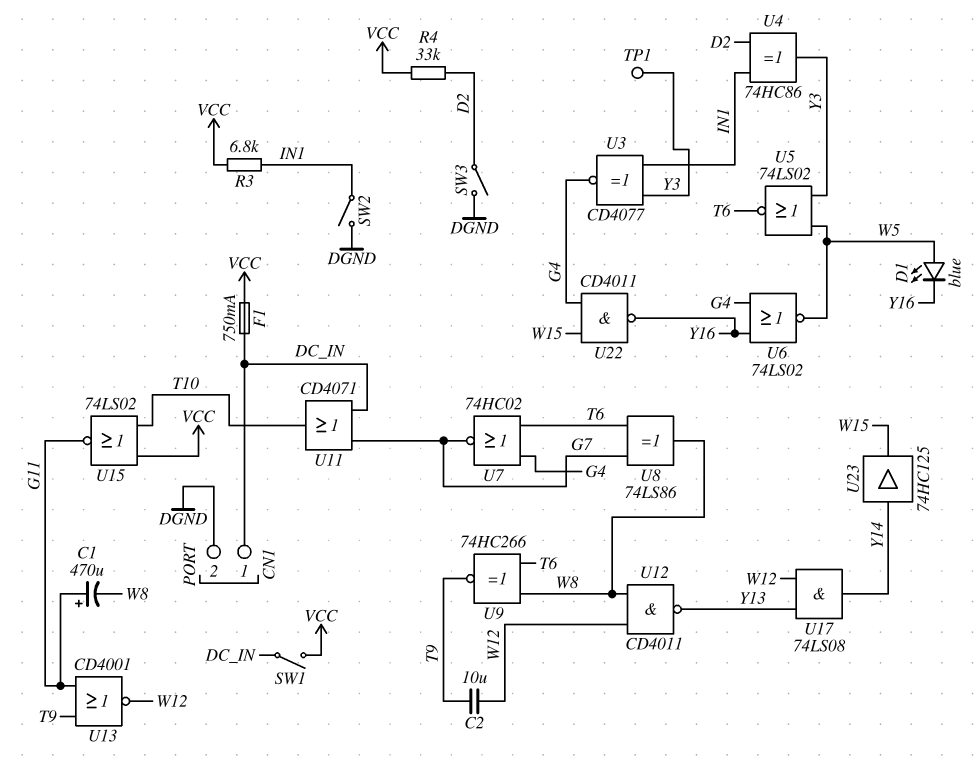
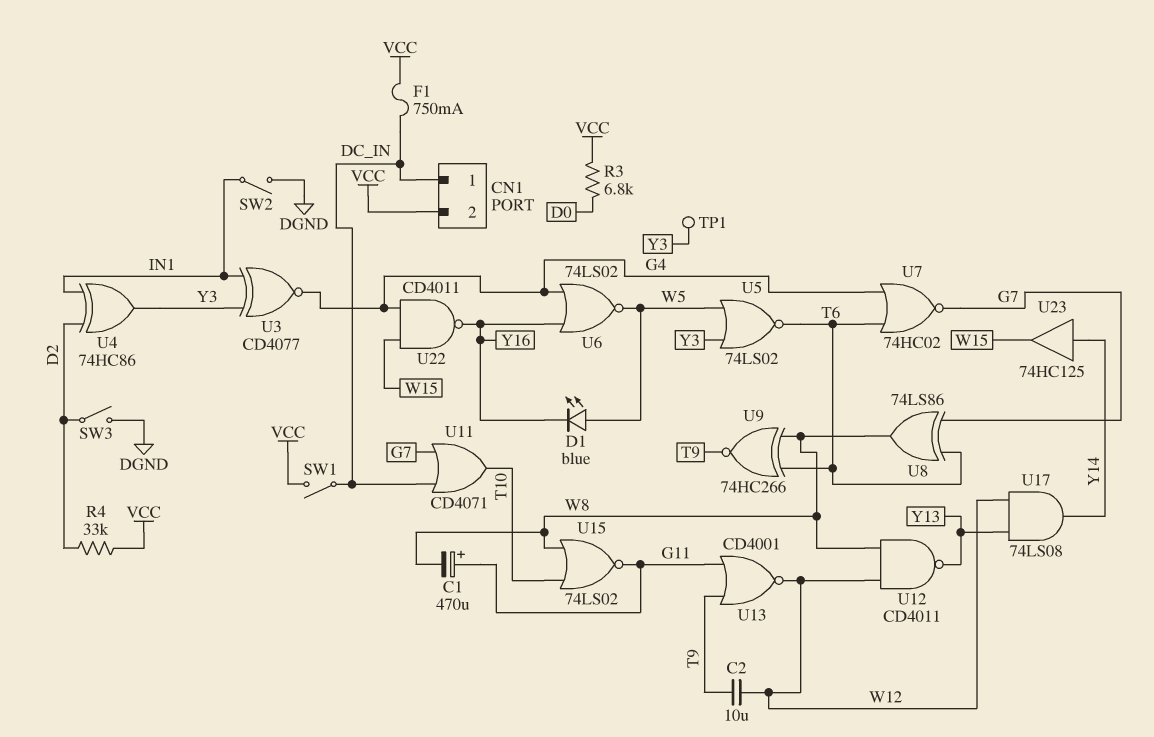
CN1 pin 2: DGND -> VCC
R3: 6.8k (IN1, VCC) -> 6.8k (D0, VCC)
U15: NOR 74LS02 (in T10, in VCC, out G11) -> NOR 74LS02 (in T10, in W8, out G11)

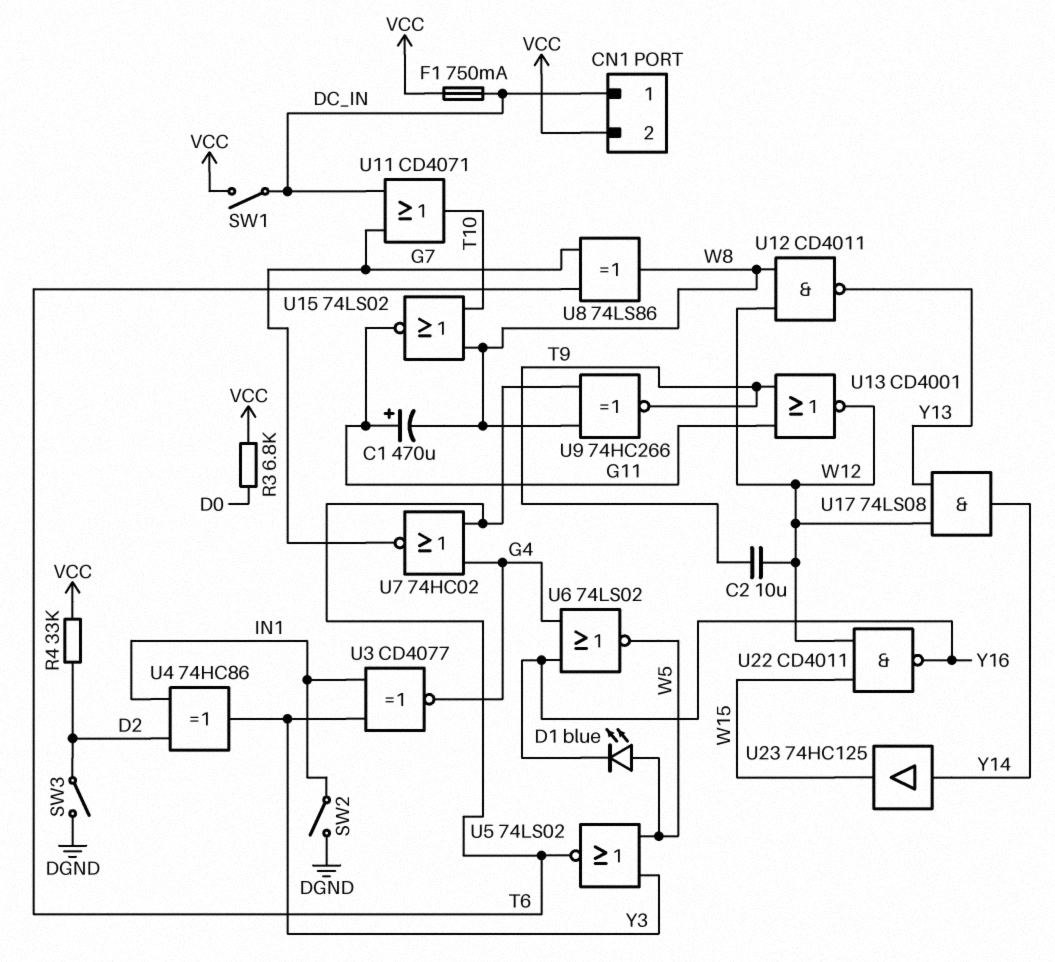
TP1: test point (Y3) -> none
U22: NAND CD4011 (in G4, in W15, out Y16) -> NAND CD4011 (in W12, in W15, out Y16)

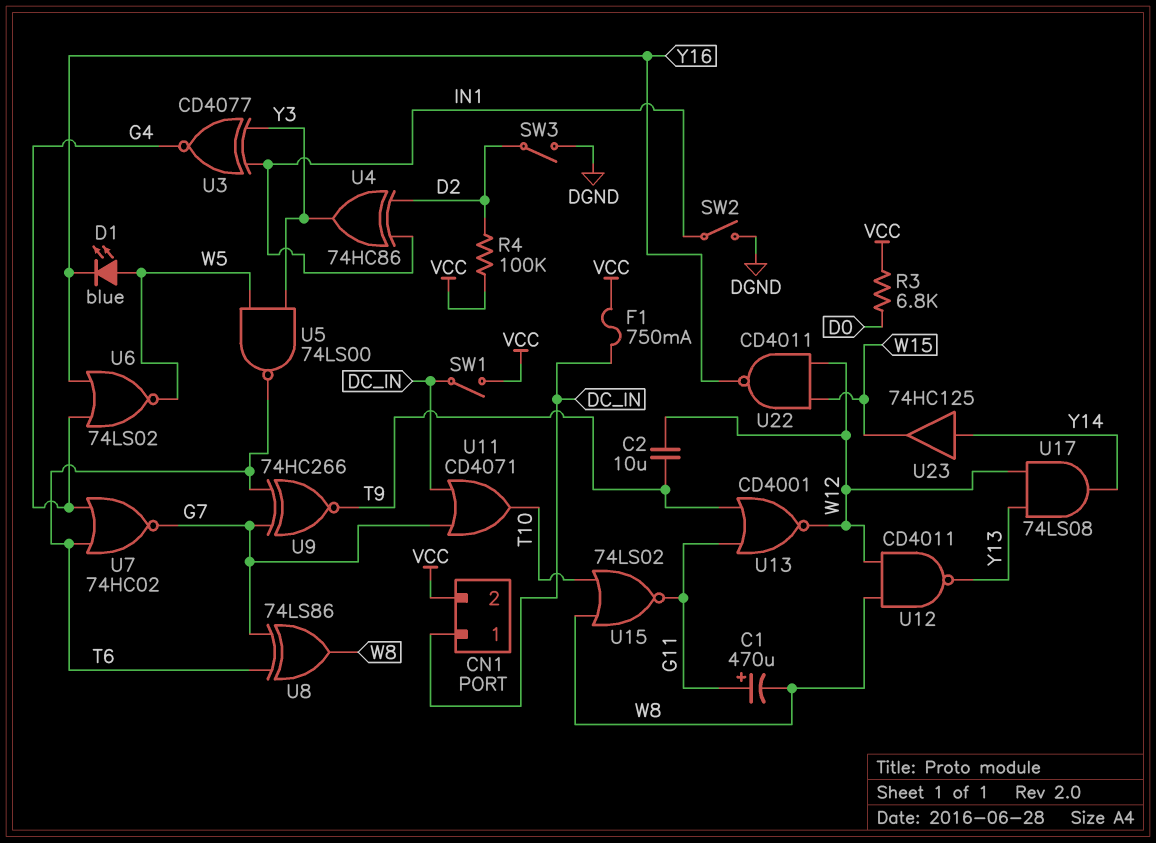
R4: 33k (D2, VCC) -> 100k (D2, VCC)
U5: NOR 74LS02 (in W5, in Y3, out T6) -> NAND 74LS00 (in W5, in Y3, out T6)
U9: XNOR 74HC266 (in T6, in W8, out T9) -> XNOR 74HC266 (in G7, in T6, out T9)

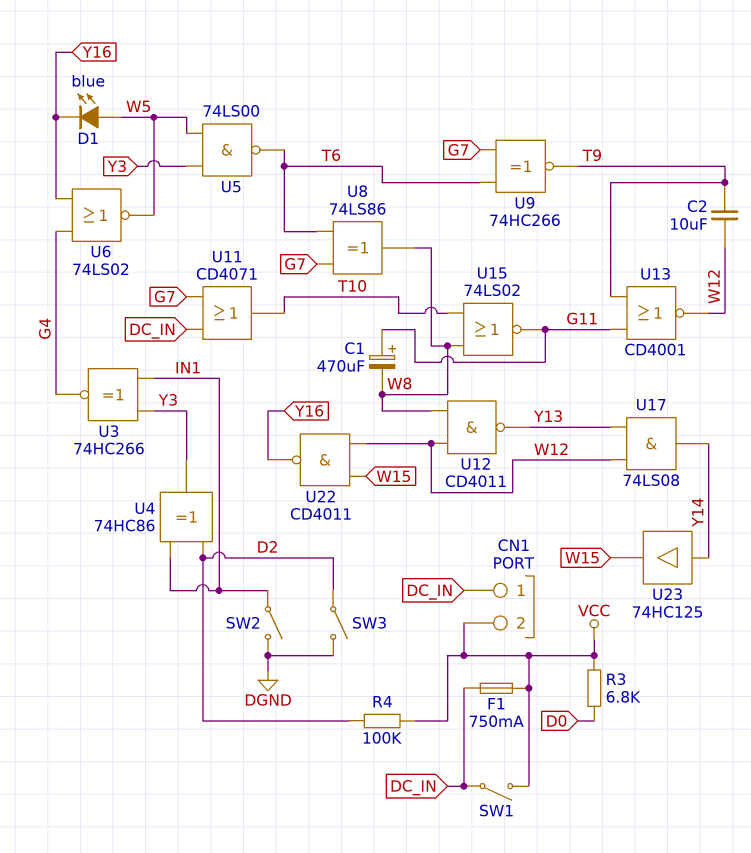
U3: XNOR CD4077 (in IN1, in Y3, out G4) -> XNOR 74HC266 (in IN1, in Y3, out G4)
U7: NOR 74HC02 (in G4, in T6, out G7) -> none

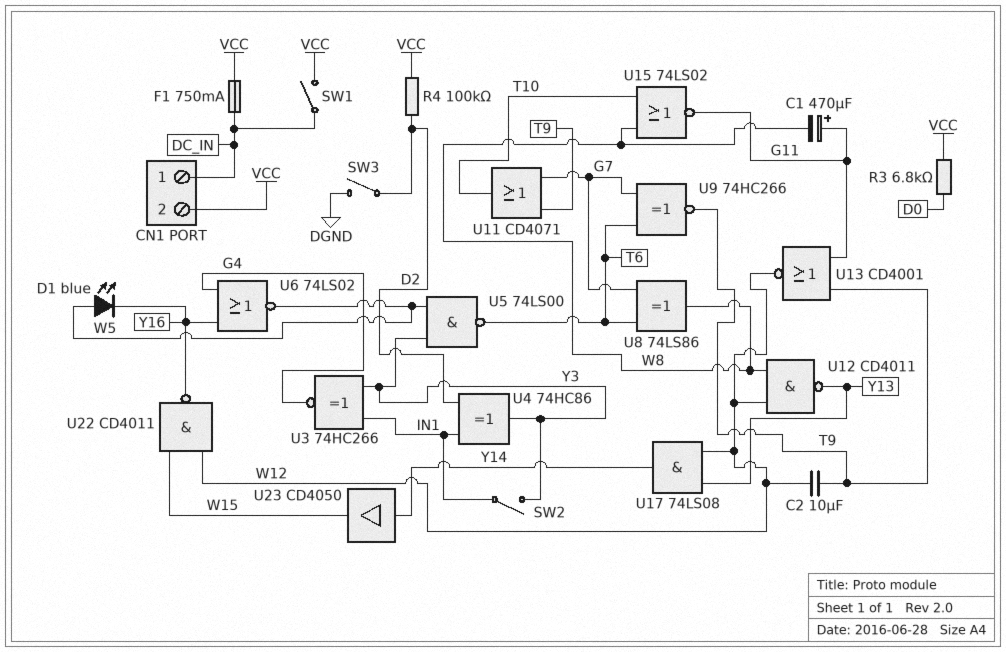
SW2: switch (DGND, IN1) -> switch (IN1, Y3)
U11: OR CD4071 (in DC_IN, in G7, out T10) -> OR CD4071 (in G7, in T9, out T10)
U23: buffer 74HC125 (in Y14, out W15) -> buffer CD4050 (in Y14, out W15)

